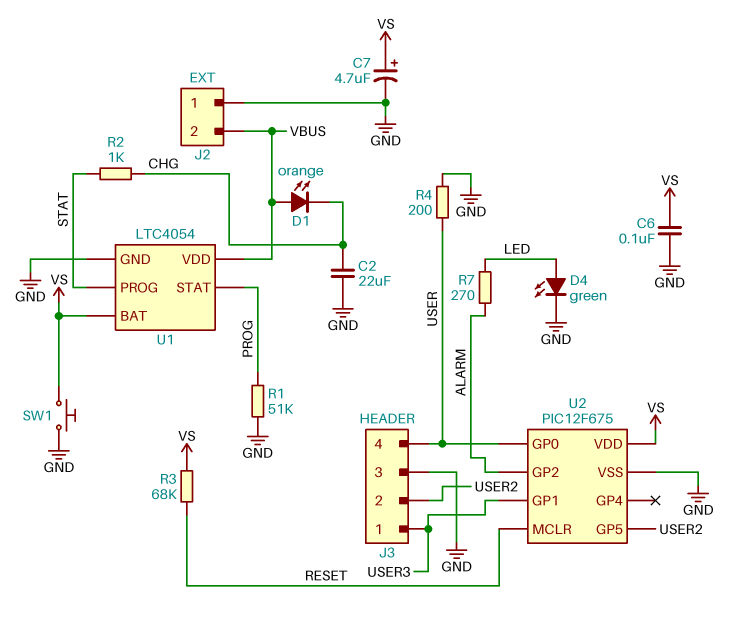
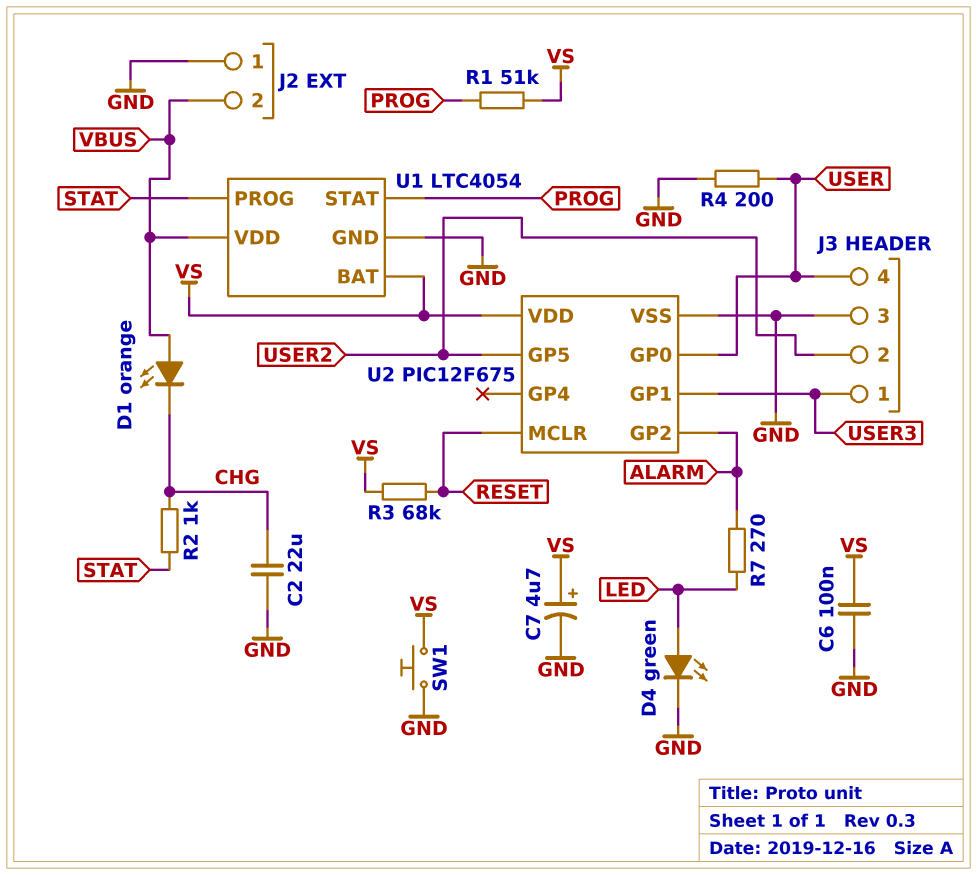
R1: 51k (GND, PROG) -> 51k (PROG, VS)

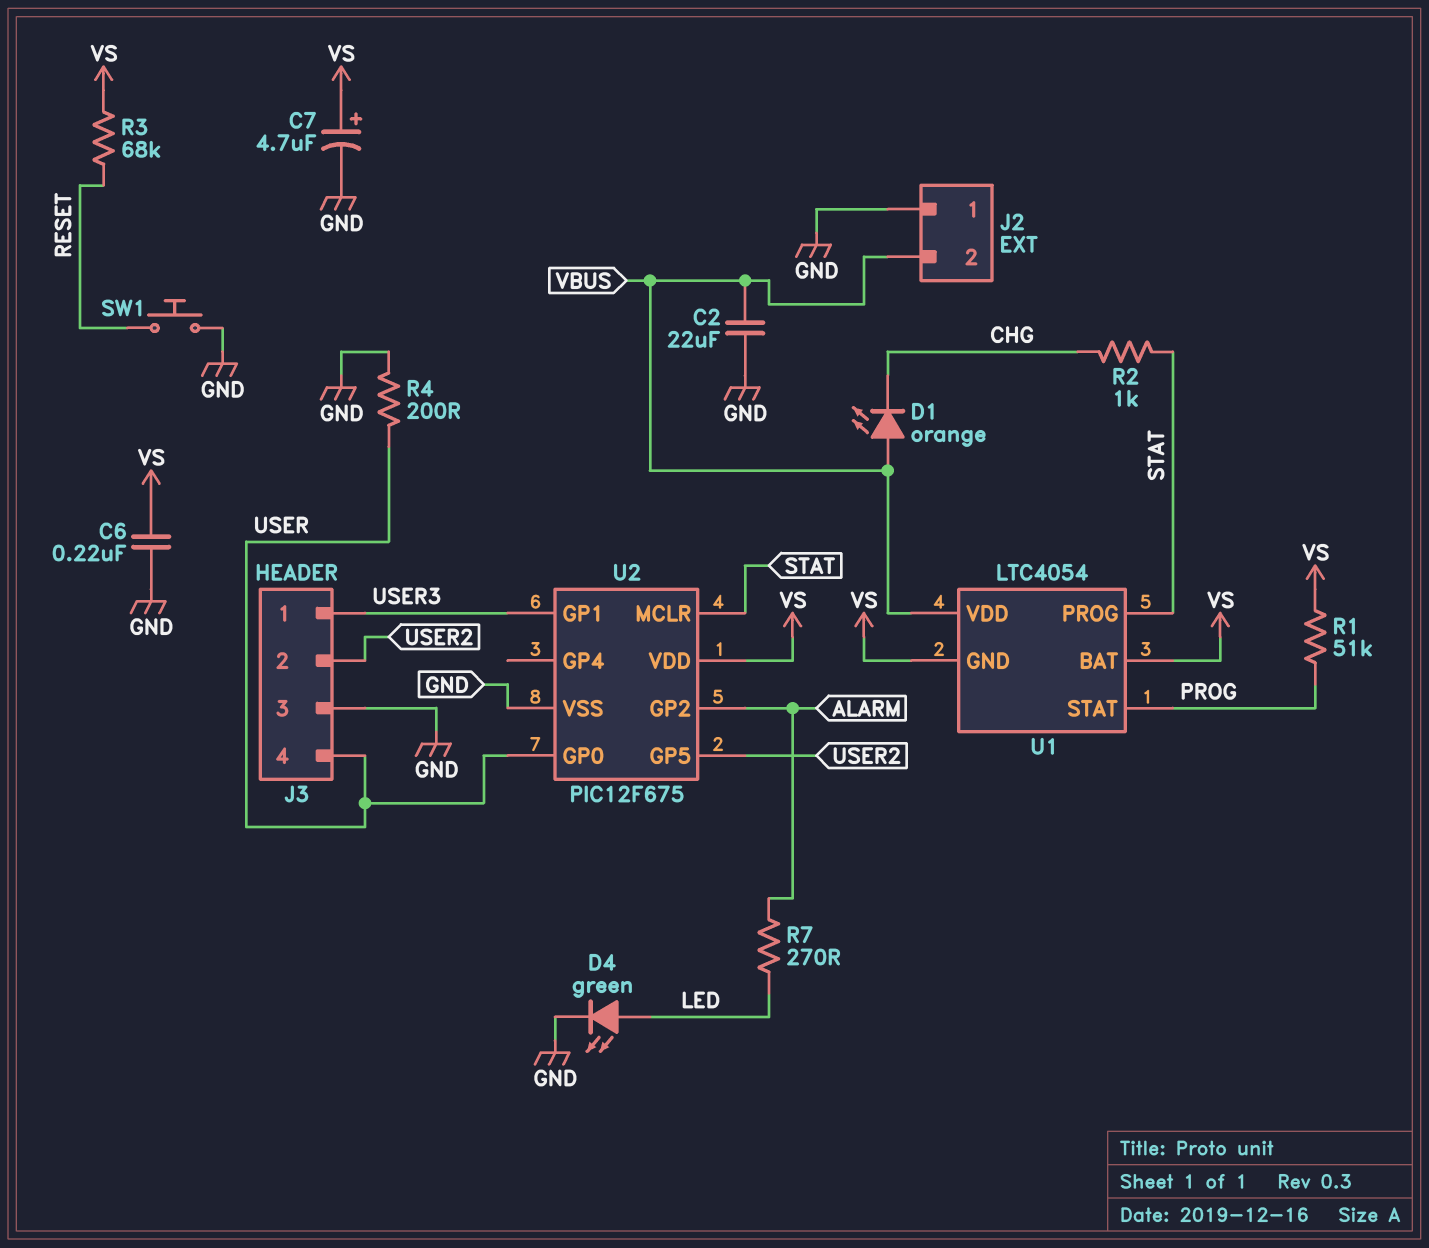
C2: 22uF (CHG, GND) -> 22uF (GND, VBUS)
C6: 100nF (GND, VS) -> 220nF (GND, VS)
SW1: button (GND, VS) -> button (GND, RESET)
U1 pin GND: GND -> VS
U2 pin MCLR: RESET -> STAT

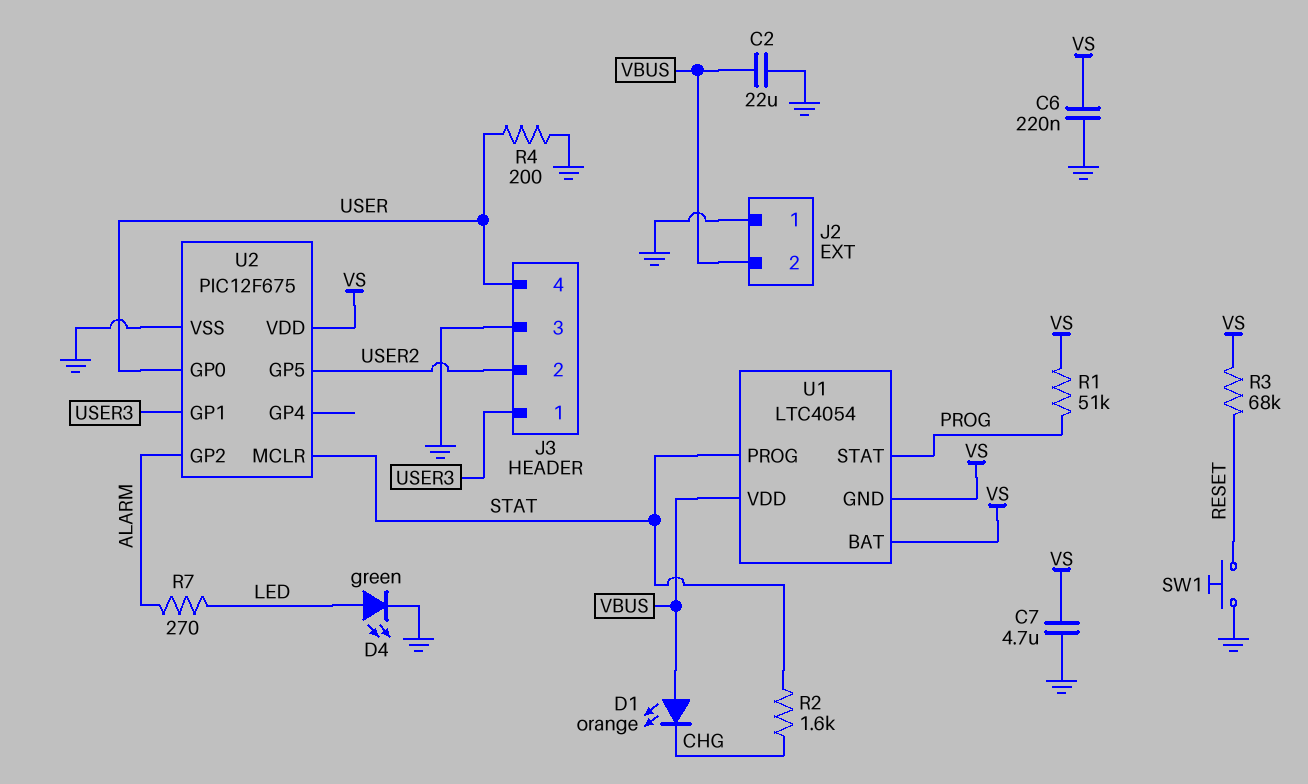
C7: 4.7uF (plus VS, minus GND) -> 4.7uF (GND, VS)
R2: 1k (CHG, STAT) -> 1.6k (CHG, STAT)

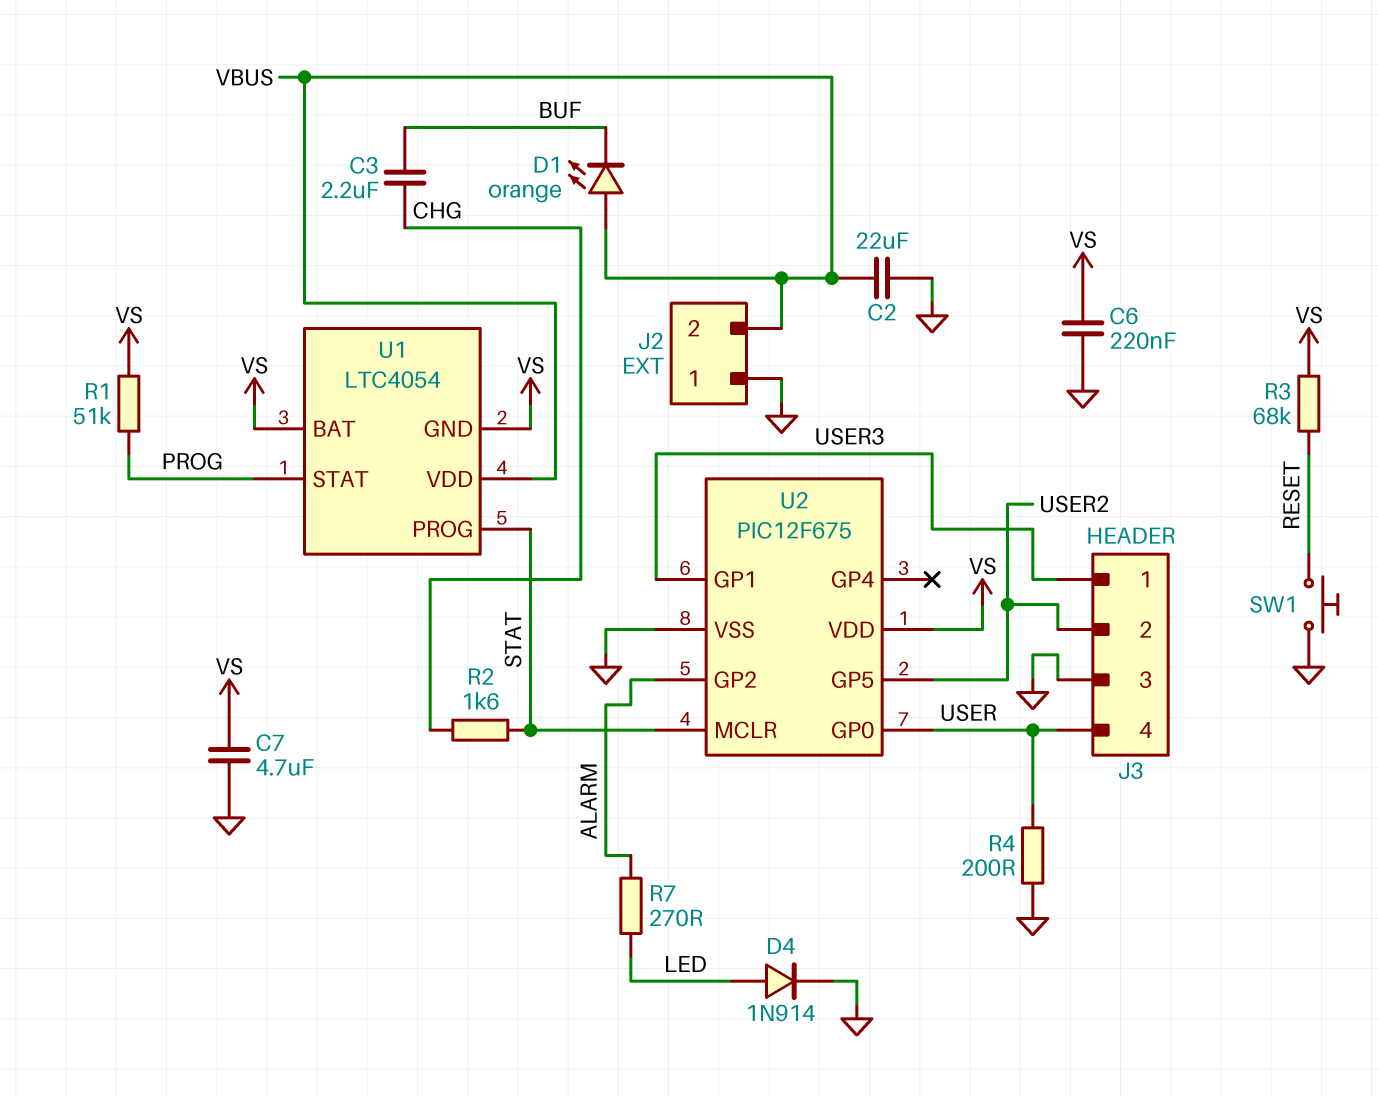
C3: none -> 2.2uF (BUF, CHG)
D1: LED orange (A VBUS, K CHG) -> LED orange (A VBUS, K BUF)
D4: LED green (A LED, K GND) -> diode 1N914 (A LED, K GND)

